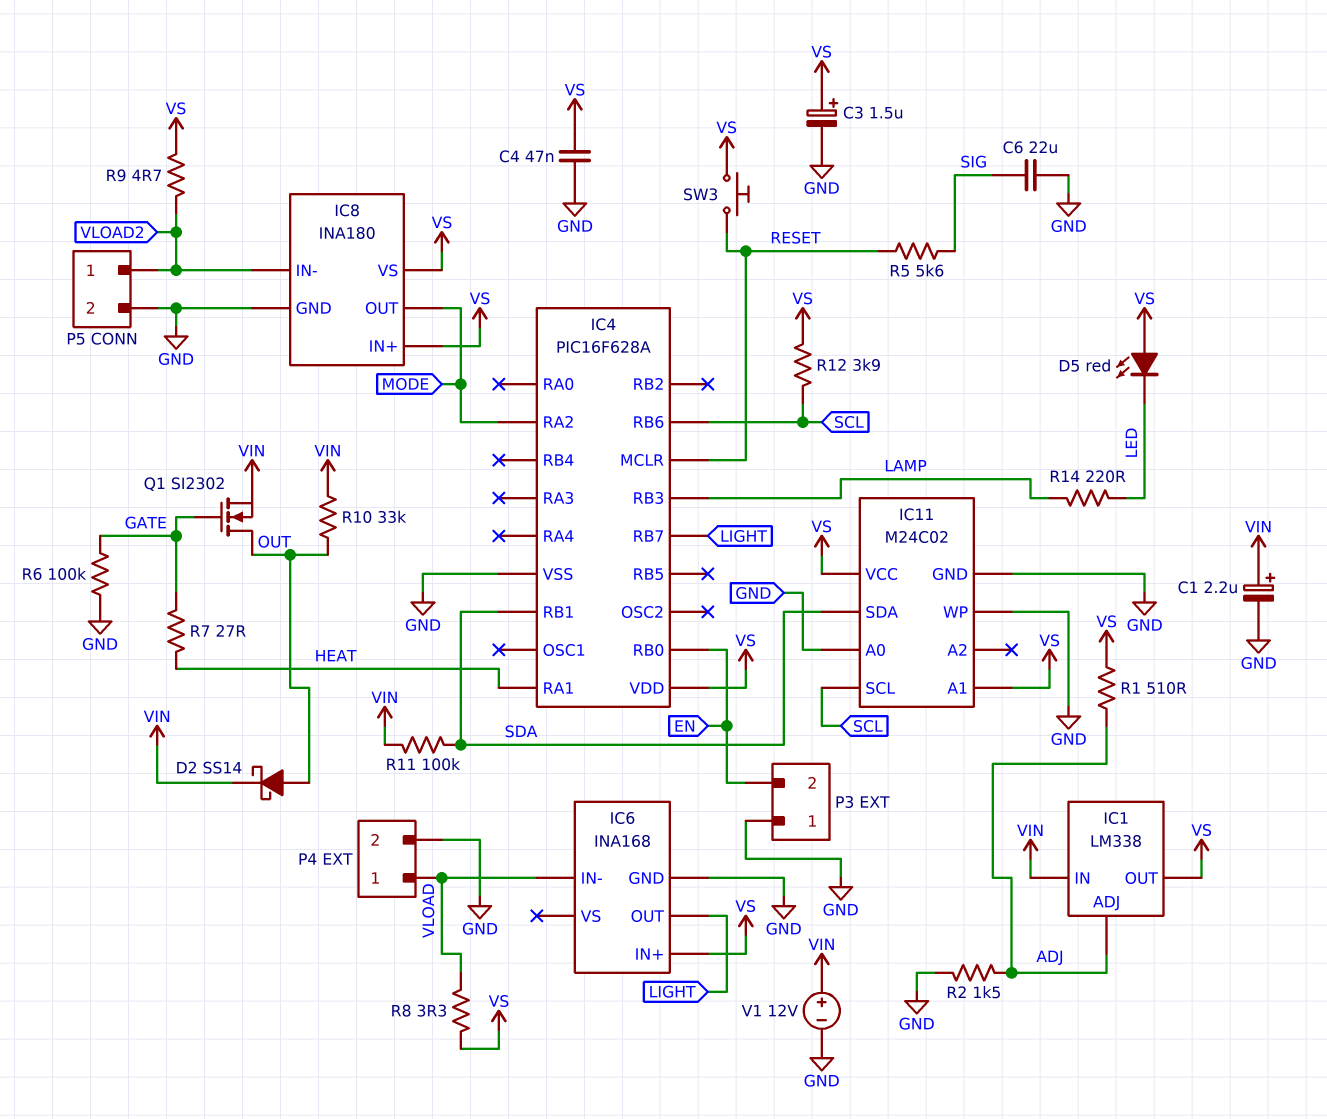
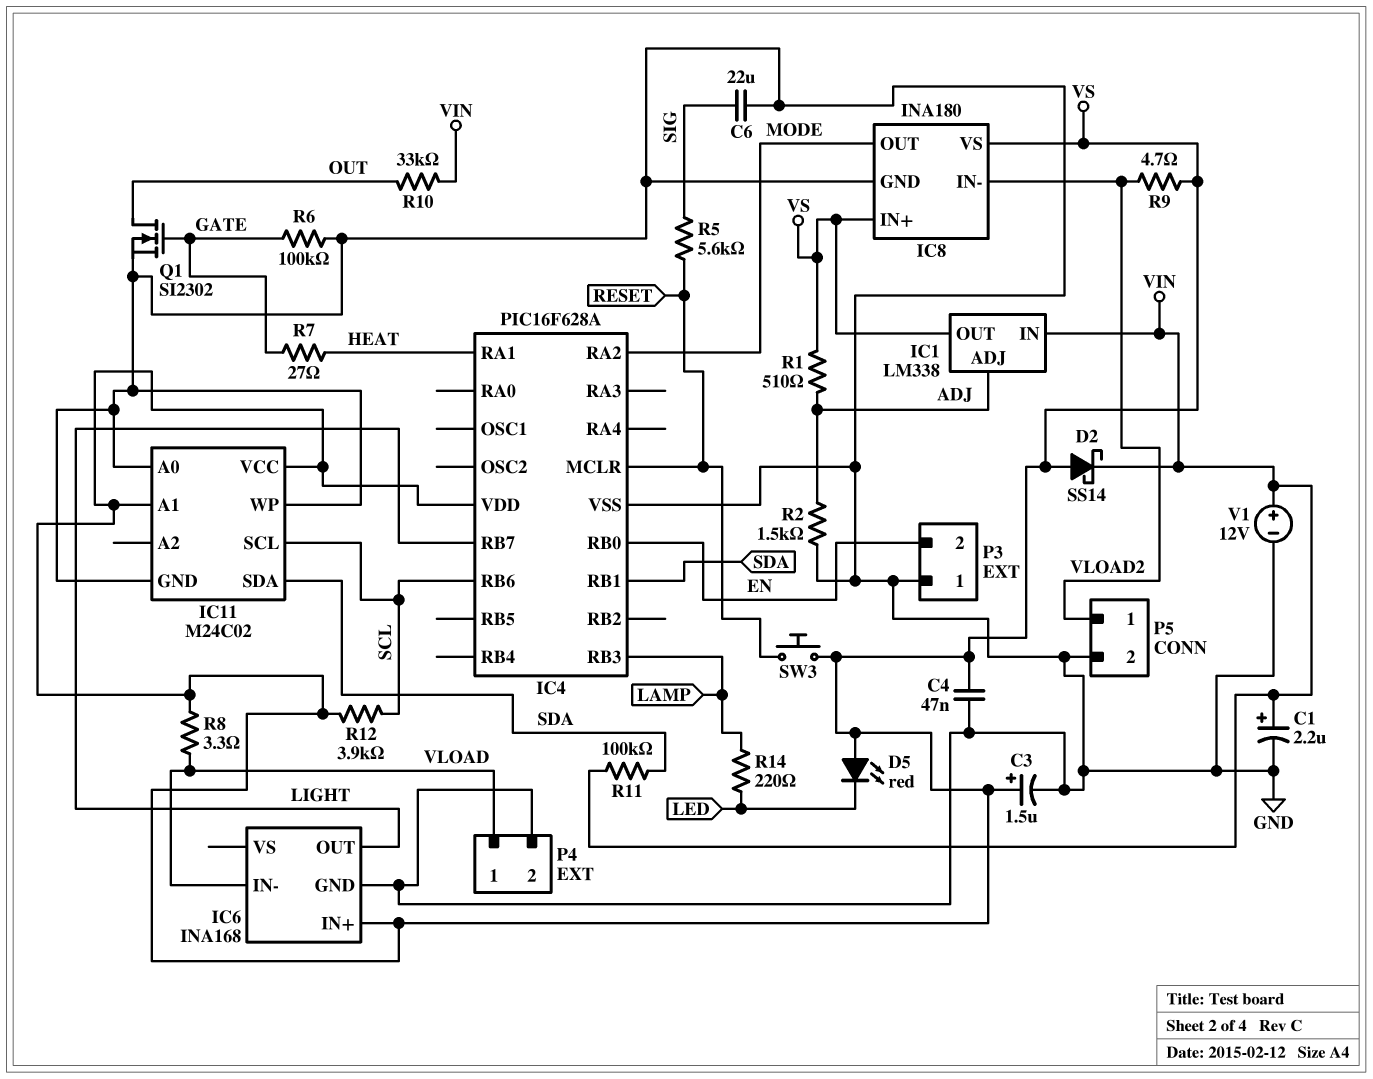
D2: schottky SS14 (A OUT, K VIN) -> schottky SS14 (A VS, K VIN)
Q1: NMOS SI2302 (G GATE, D OUT, S VIN) -> NMOS SI2302 (G GATE, D OUT, S GND)

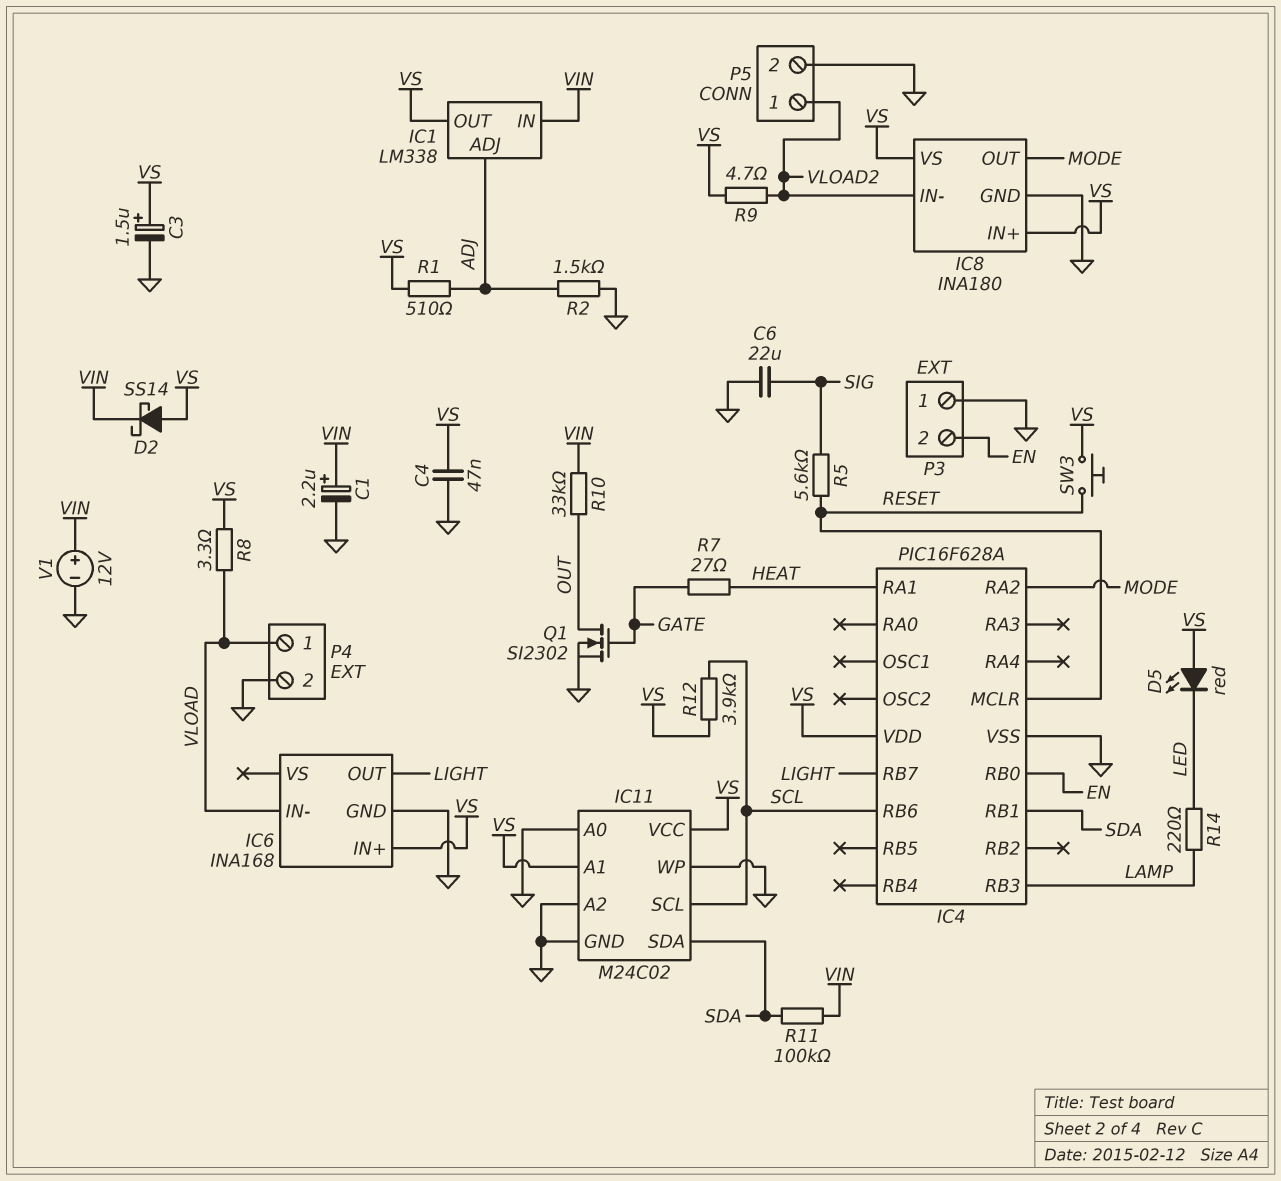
IC11 pin A2: none -> GND
R6: 100k (GATE, GND) -> none

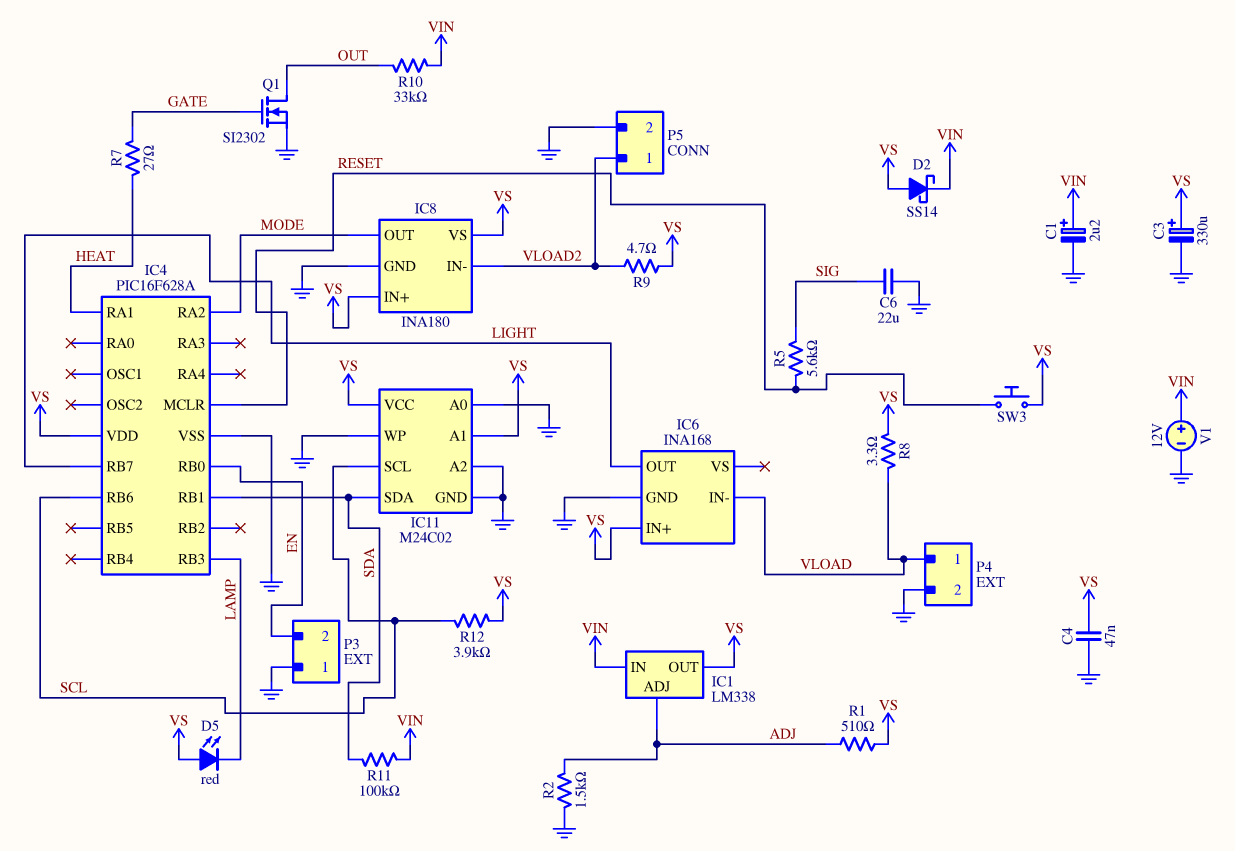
C3: 1.5uF (plus VS, minus GND) -> 330uF (plus VS, minus GND)
D5: LED red (A VS, K LED) -> LED red (A VS, K LAMP)
R14: 220 (LAMP, LED) -> none

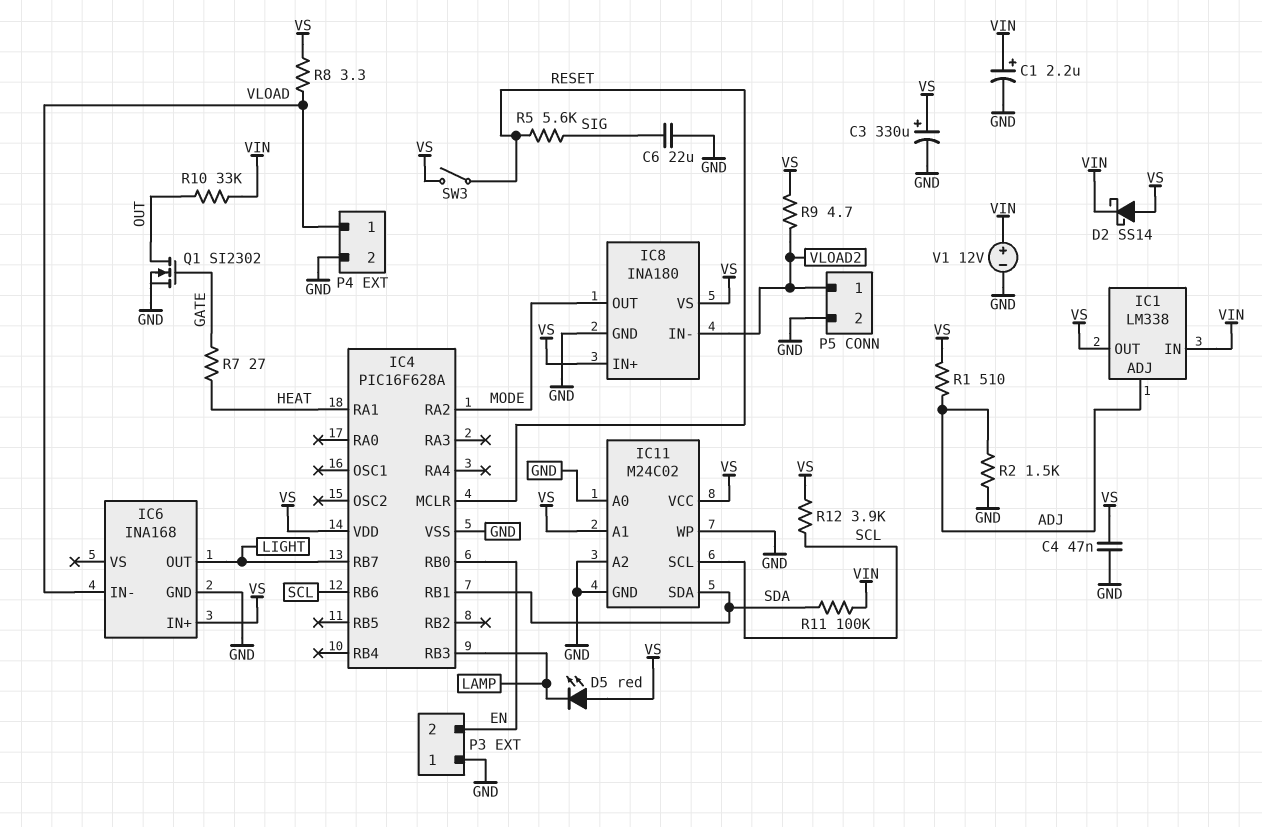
SW3: button (RESET, VS) -> switch (RESET, VS)

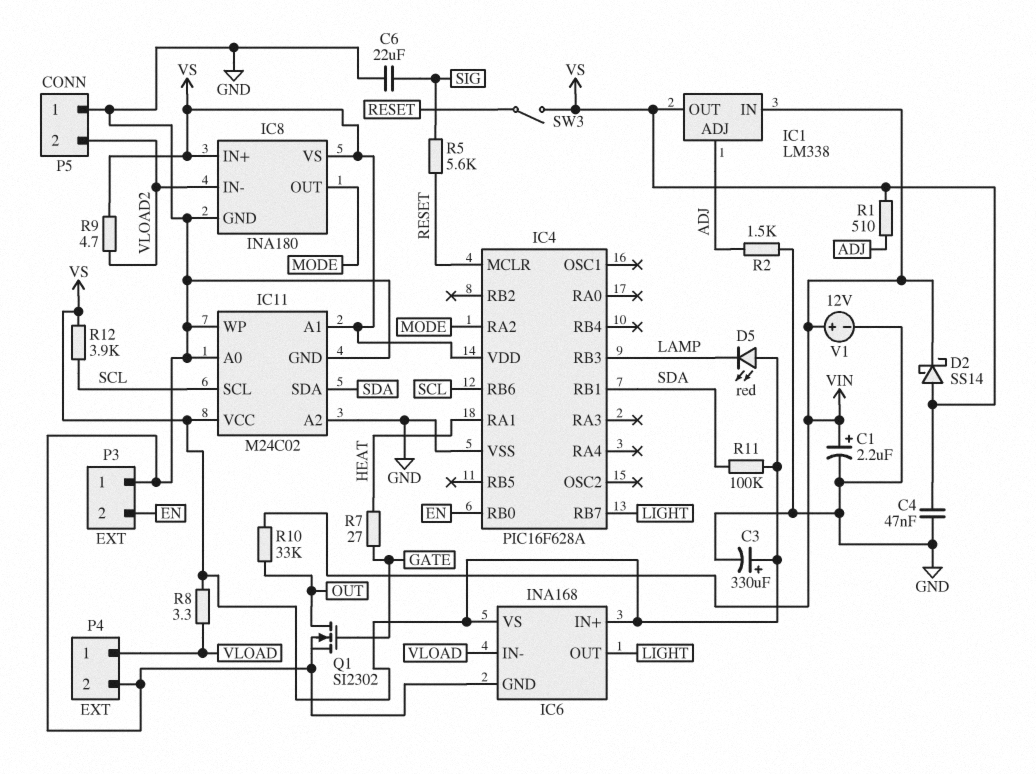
IC6 pin VS: none -> VS
P5 pin 1: VLOAD2 -> GND
P5 pin 2: GND -> VLOAD2
R11: 100k (SDA, VIN) -> 100k (SDA, VS)

